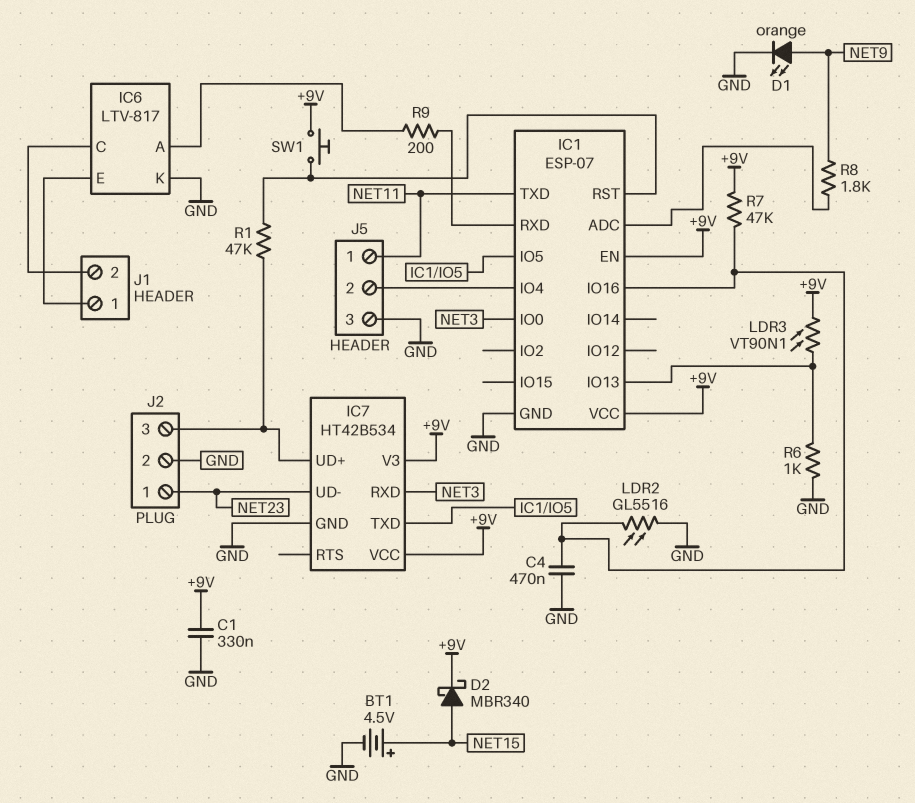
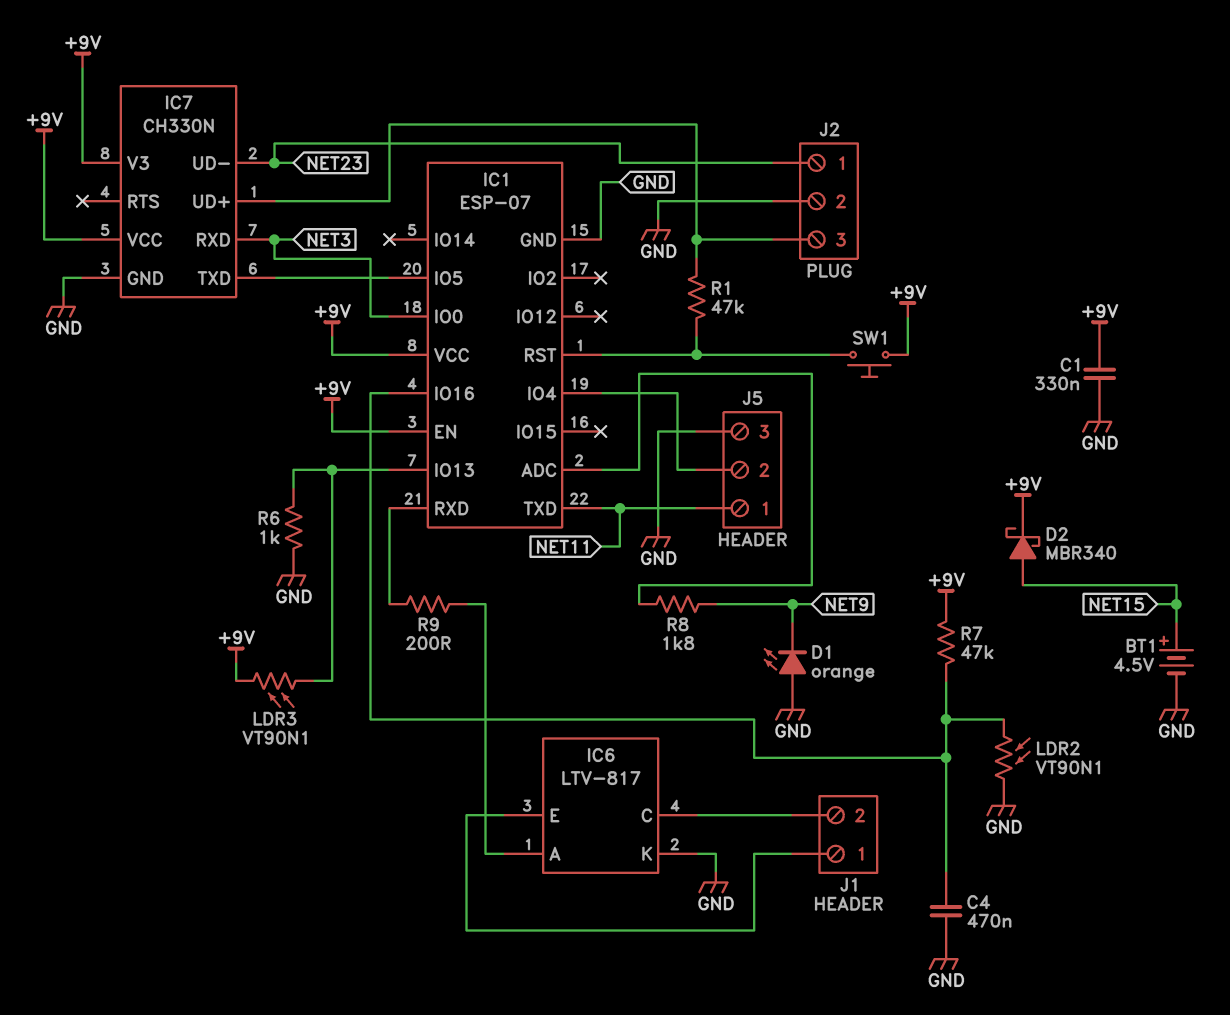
D1: LED orange (A NET9, K GND) -> LED orange (A GND, K NET9)
IC7: HT42B534 -> CH330N
LDR2: GL5516 (GND, IC1/IO16) -> VT90N1 (GND, IC1/IO16)

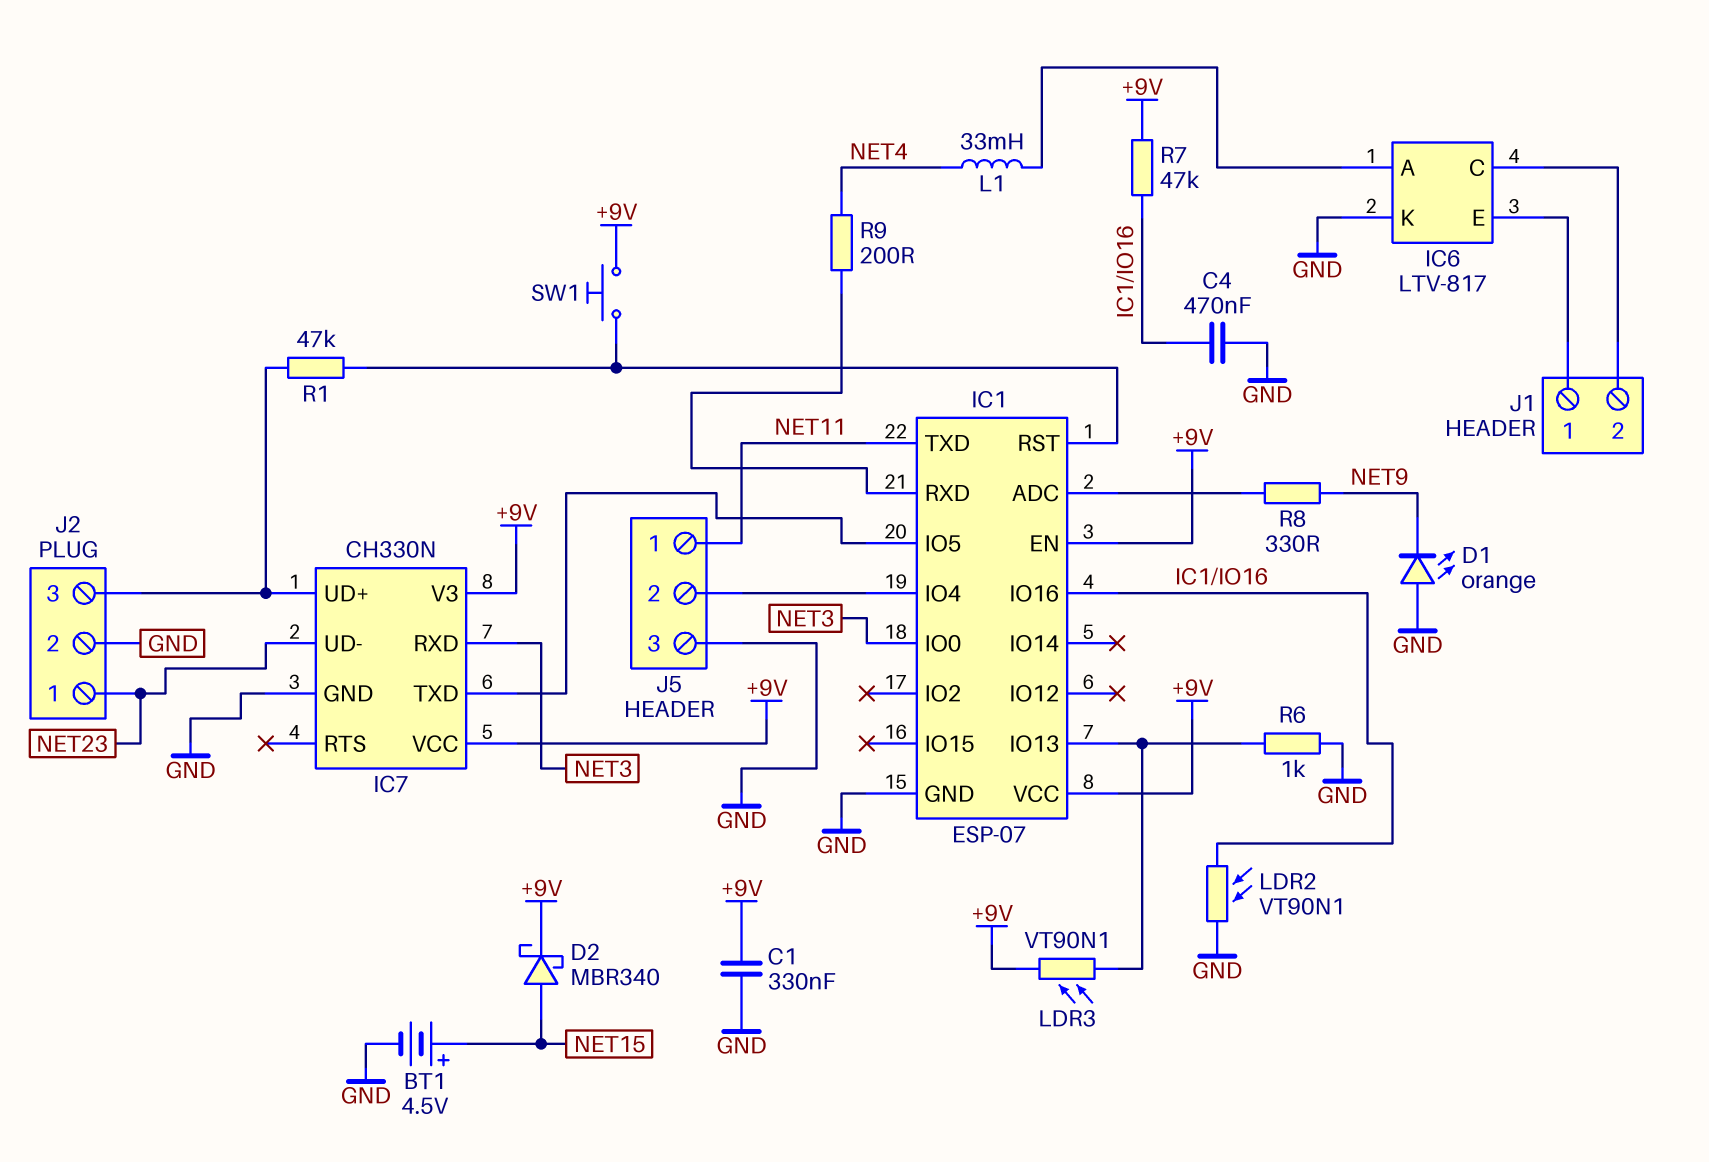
L1: none -> 33mH (IC6/A, NET4)
R8: 1.8k (IC1/ADC, NET9) -> 330 (IC1/ADC, NET9)
R9: 200 (IC1/RXD, IC6/A) -> 200 (IC1/RXD, NET4)

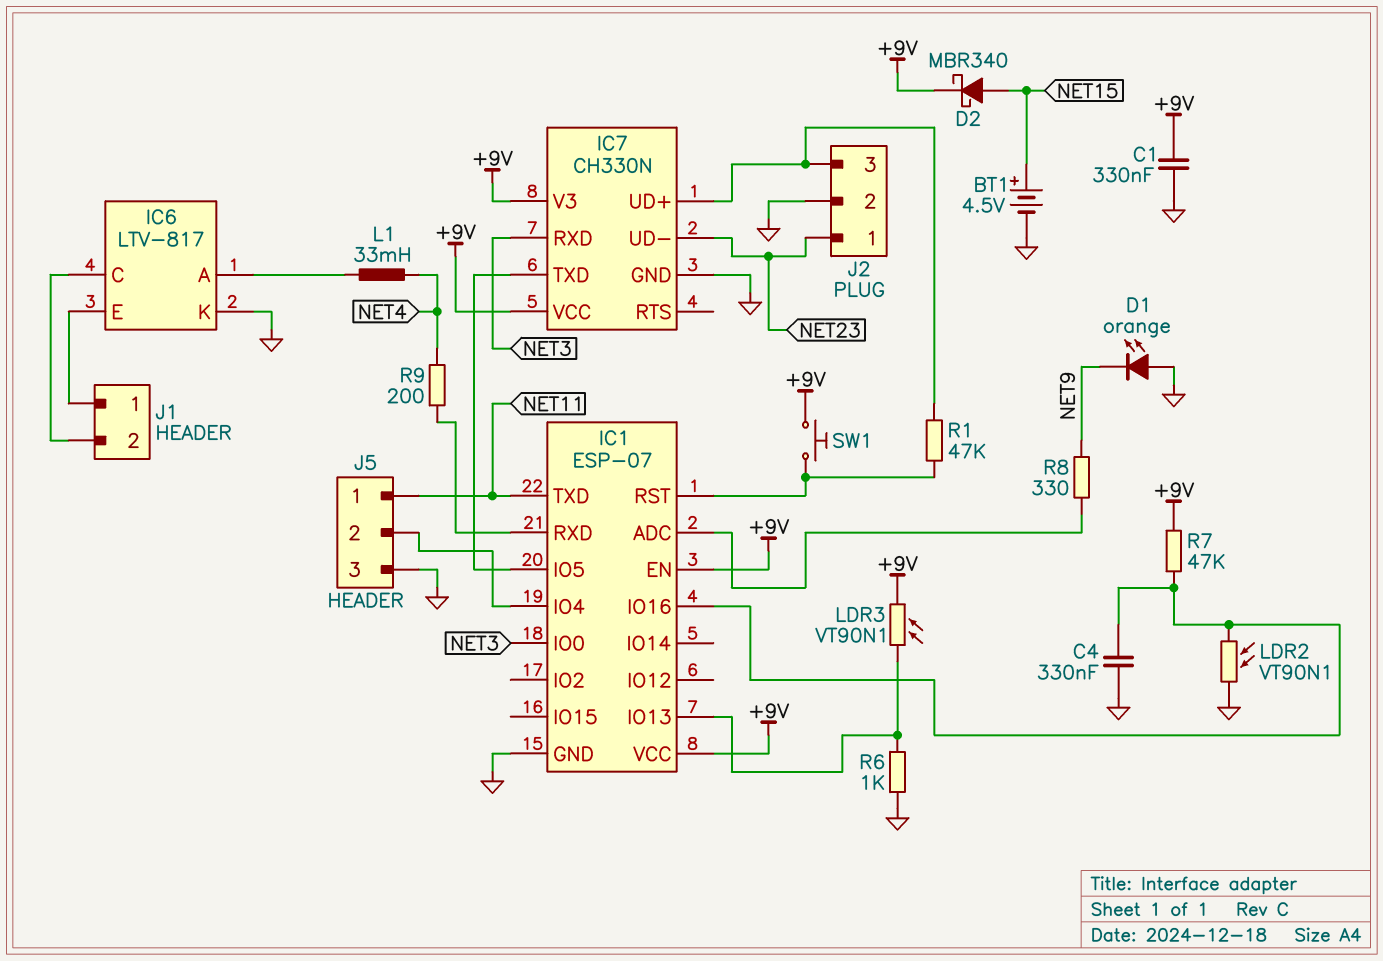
C4: 470nF (GND, IC1/IO16) -> 330nF (GND, IC1/IO16)

